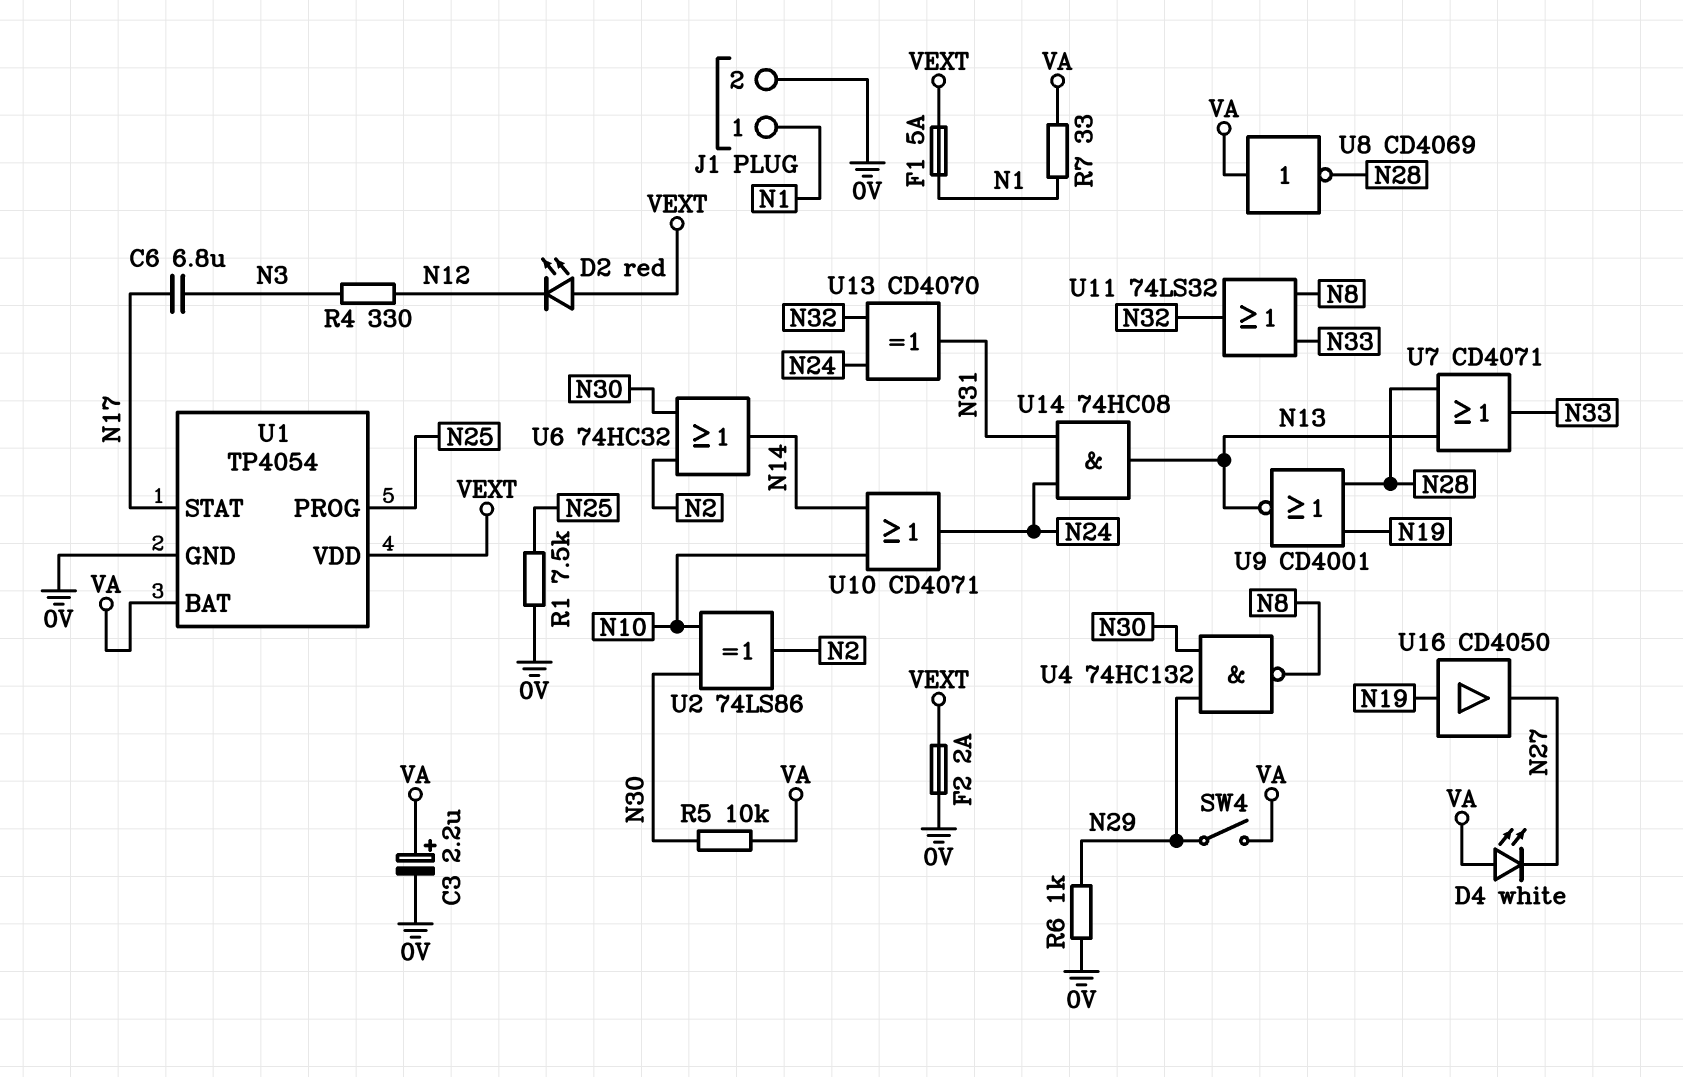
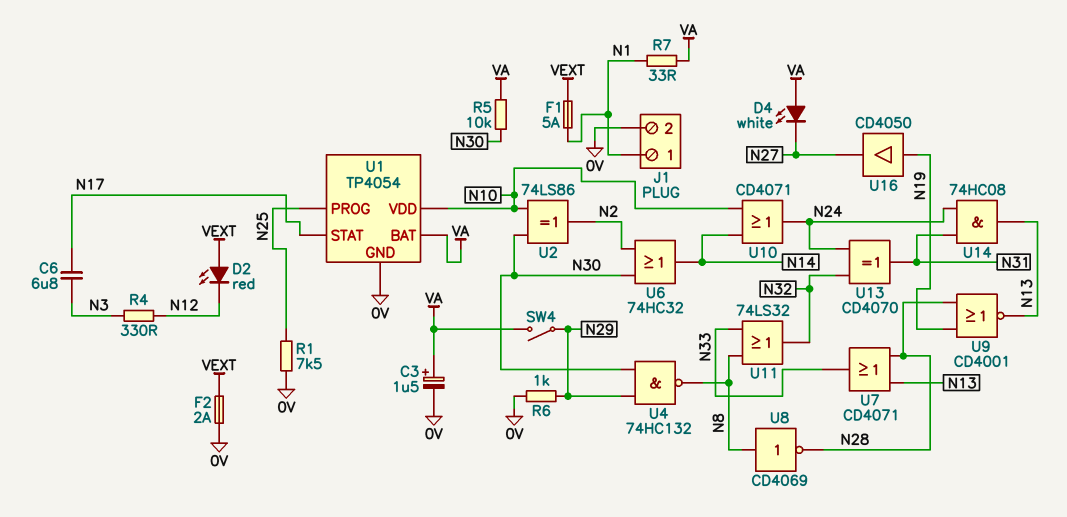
C3: 2.2uF (plus VA, minus 0V) -> 1.5uF (plus VA, minus 0V)
U1 pin VDD: VEXT -> N10
U8: NOT CD4069 (in VA, out N28) -> NOT CD4069 (in N8, out N28)

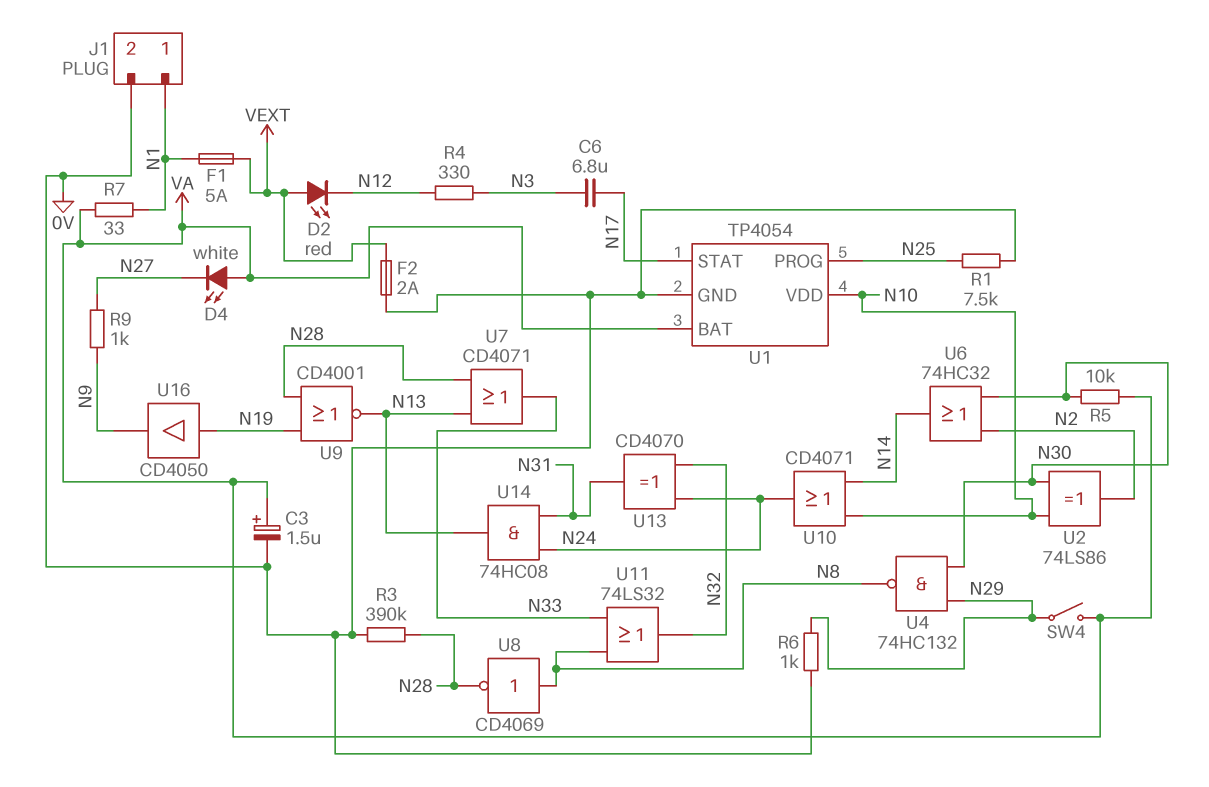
R3: none -> 390k (0V, N28)
R9: none -> 1k (N9, N27)
U16: buffer CD4050 (in N19, out N27) -> buffer CD4050 (in N19, out N9)

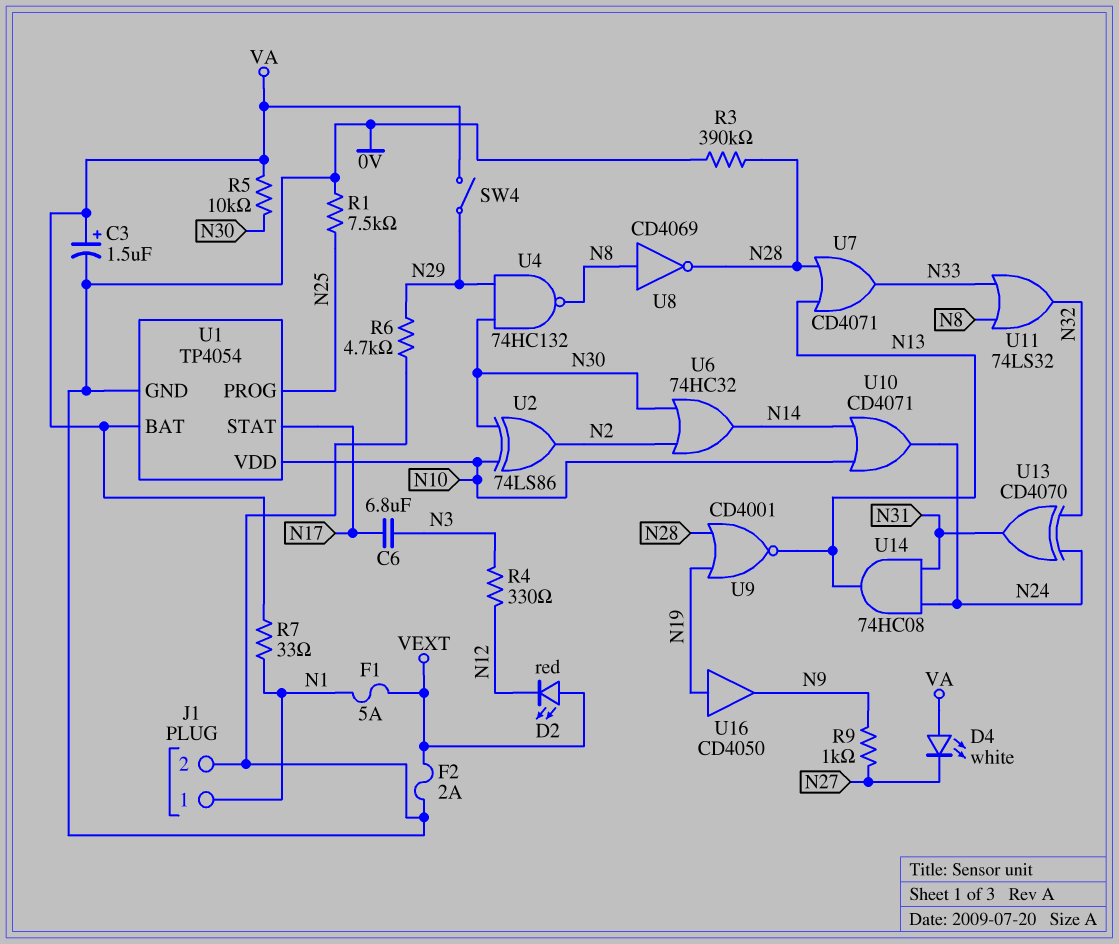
R6: 1k (0V, N29) -> 4.7k (0V, N29)

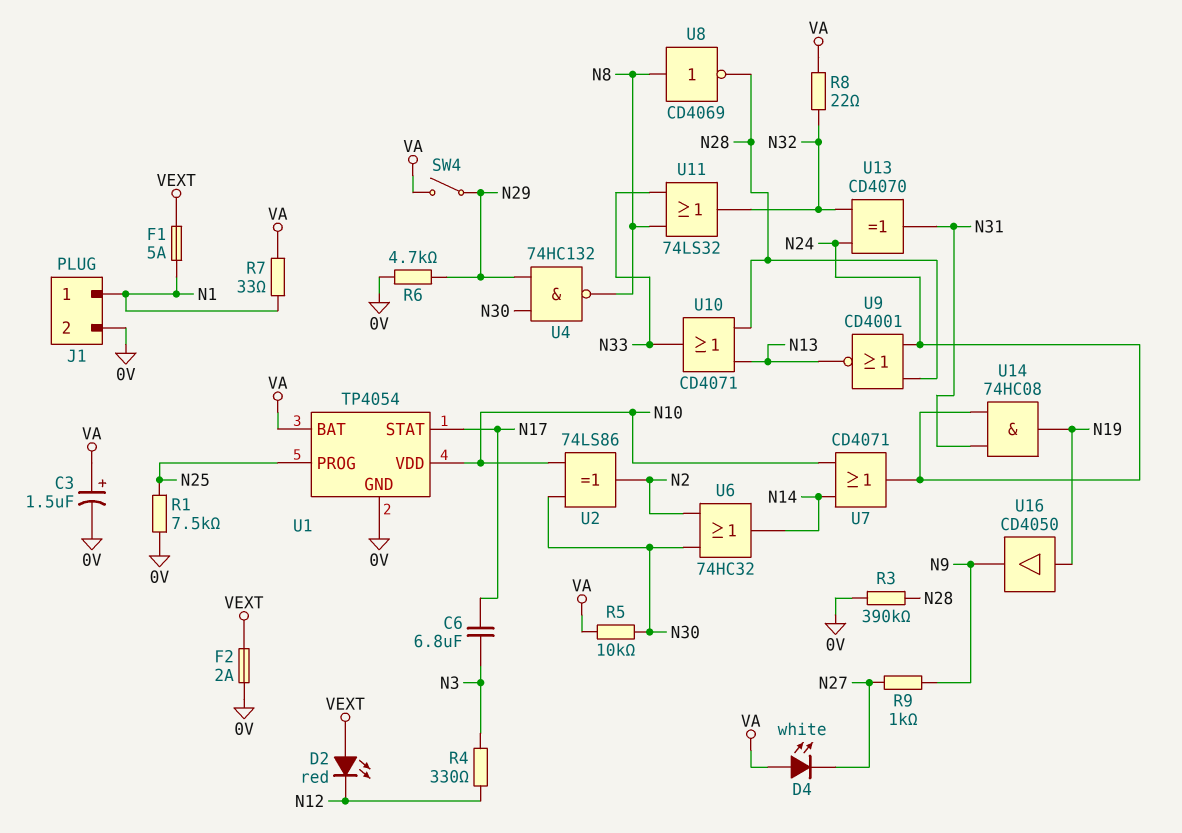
R8: none -> 22 (N32, VA)
U7: OR CD4071 (in N13, in N28, out N33) -> OR CD4071 (in N10, in N14, out N24)
U9: NOR CD4001 (in N19, in N28, out N13) -> NOR CD4001 (in N24, in N28, out N13)
U10: OR CD4071 (in N10, in N14, out N24) -> OR CD4071 (in N13, in N28, out N33)
U14: AND 74HC08 (in N24, in N31, out N13) -> AND 74HC08 (in N24, in N31, out N19)

